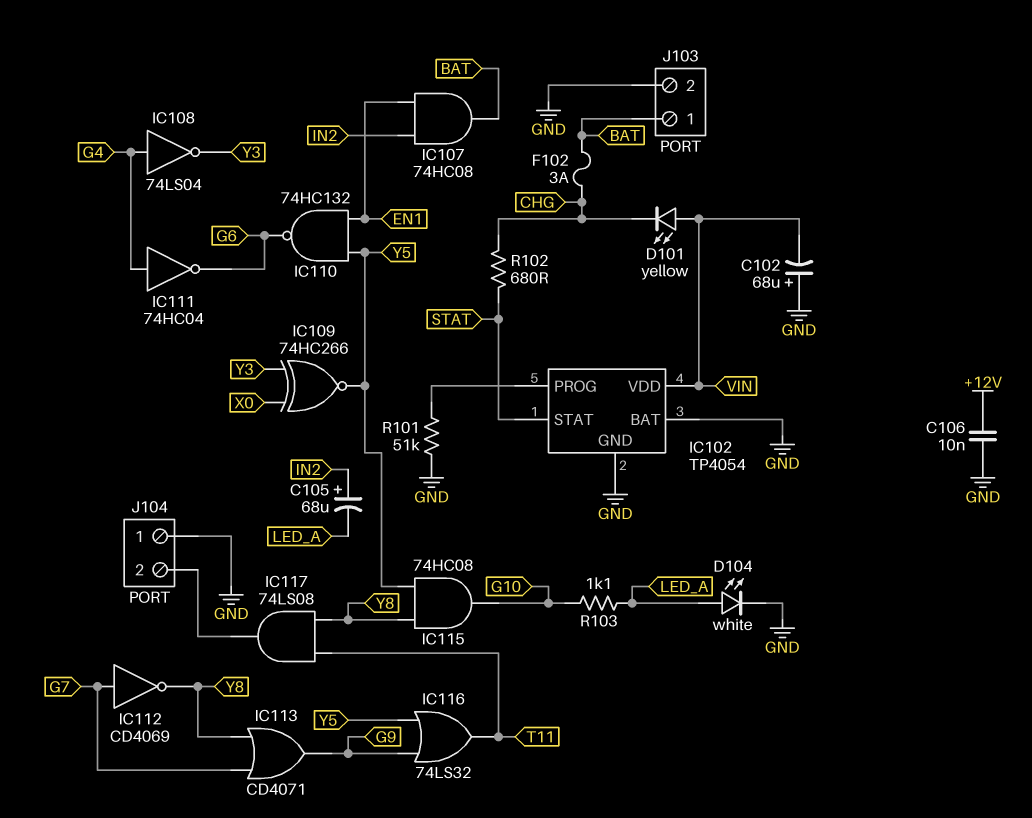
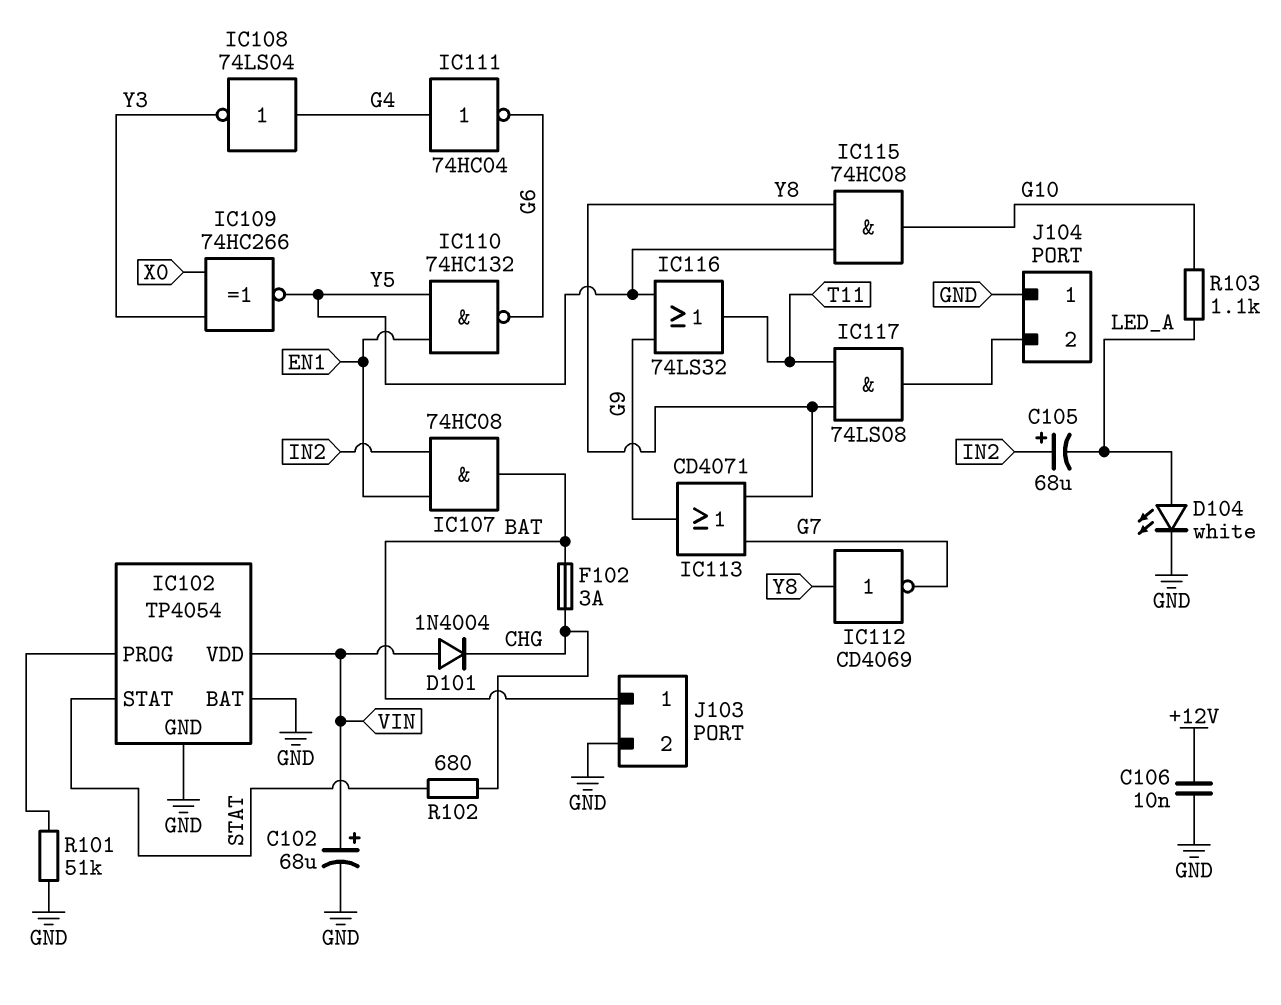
C102: 68uF (plus GND, minus VIN) -> 68uF (plus VIN, minus GND)
D101: LED yellow (A VIN, K CHG) -> diode 1N4004 (A VIN, K CHG)
IC112: NOT CD4069 (in G7, out Y8) -> NOT CD4069 (in Y8, out G7)

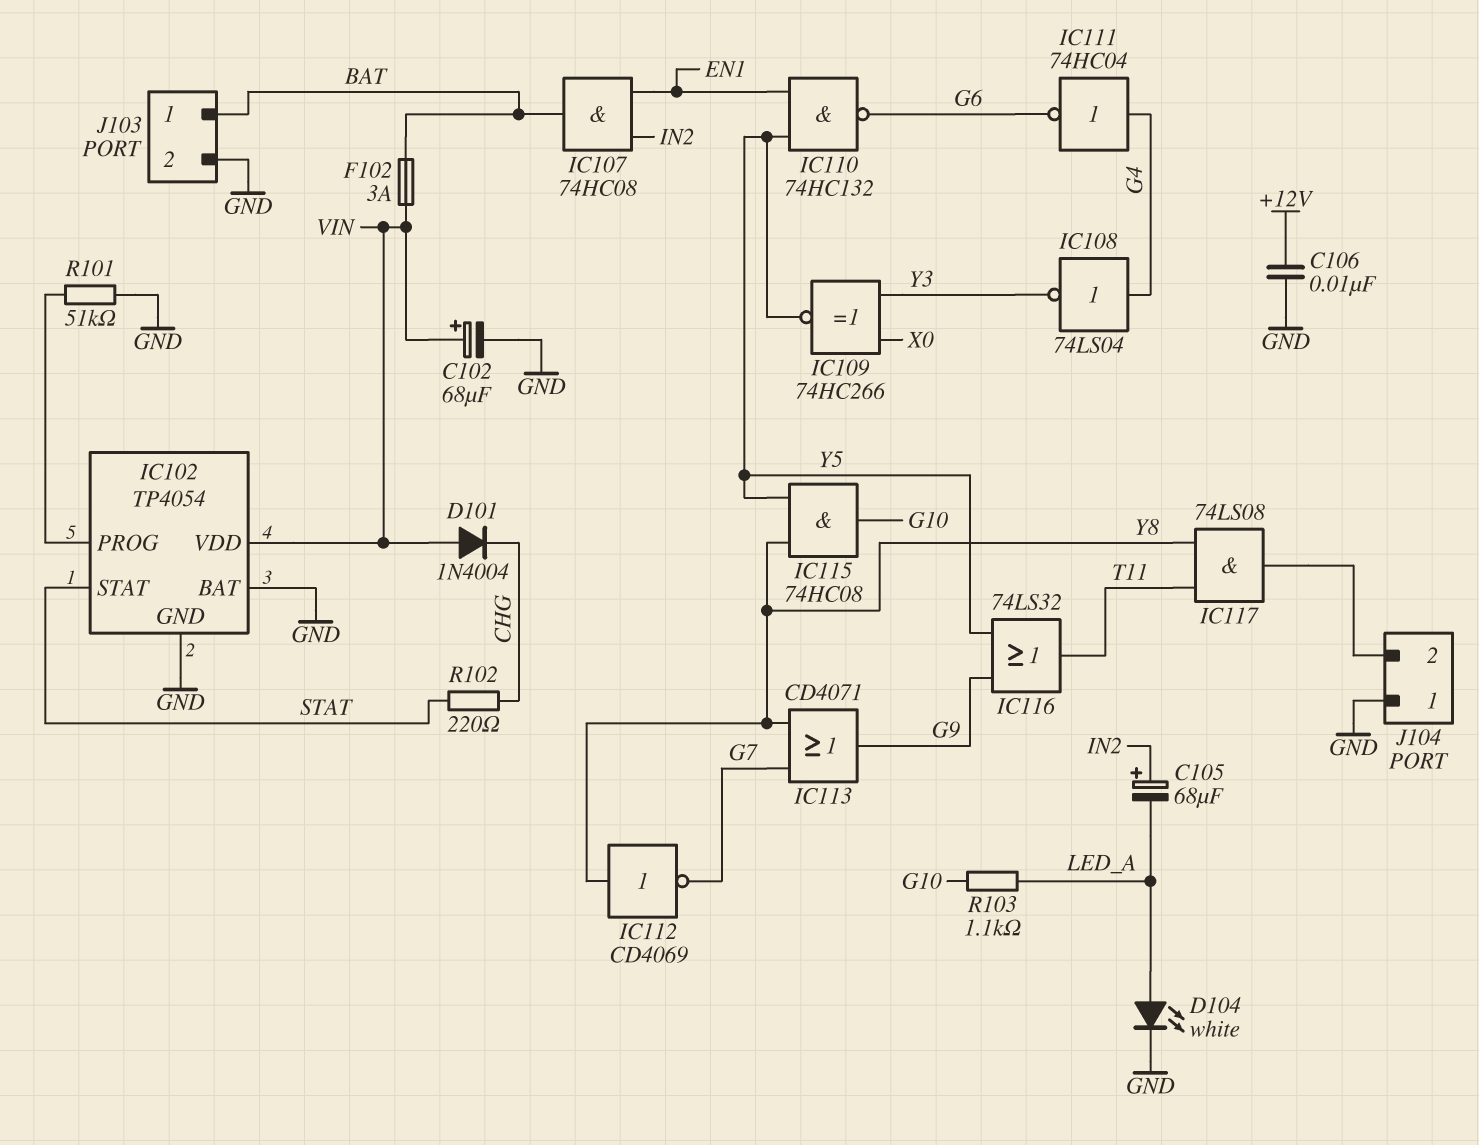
F102: 3A (BAT, CHG) -> 3A (BAT, VIN)
R102: 680 (CHG, STAT) -> 220 (CHG, STAT)

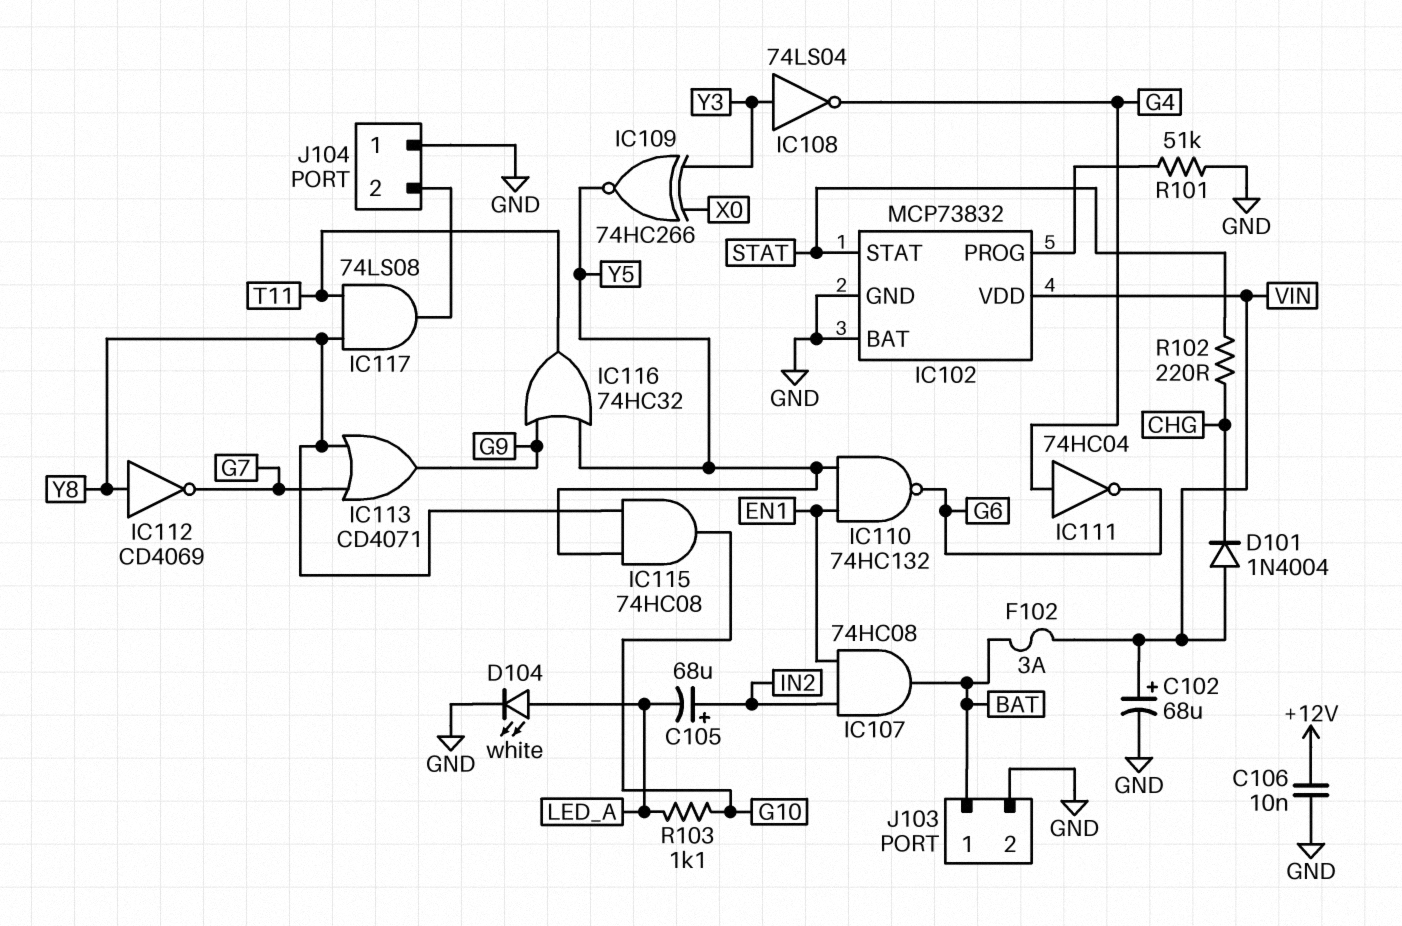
IC102: TP4054 -> MCP73832
IC108: NOT 74LS04 (in G4, out Y3) -> NOT 74LS04 (in Y3, out G4)
IC116: OR 74LS32 (in G9, in Y5, out T11) -> OR 74HC32 (in G9, in Y5, out T11)

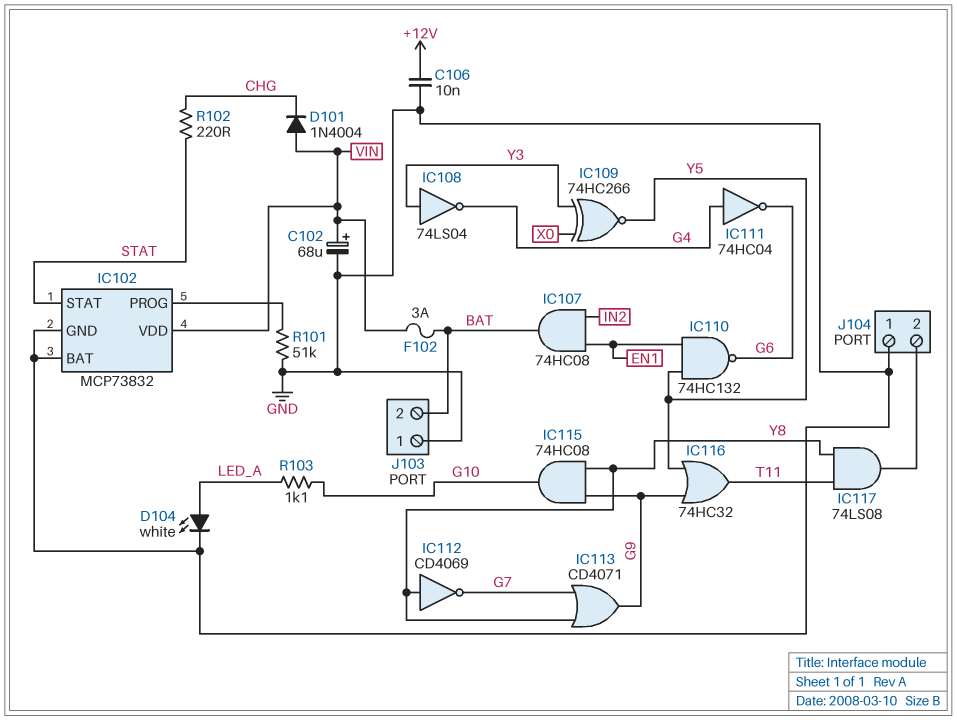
C105: 68uF (plus IN2, minus LED_A) -> none
IC115: AND 74HC08 (in Y5, in Y8, out G10) -> AND 74HC08 (in G9, in Y8, out G10)
J103 pin 1: BAT -> GND
J103 pin 2: GND -> BAT

